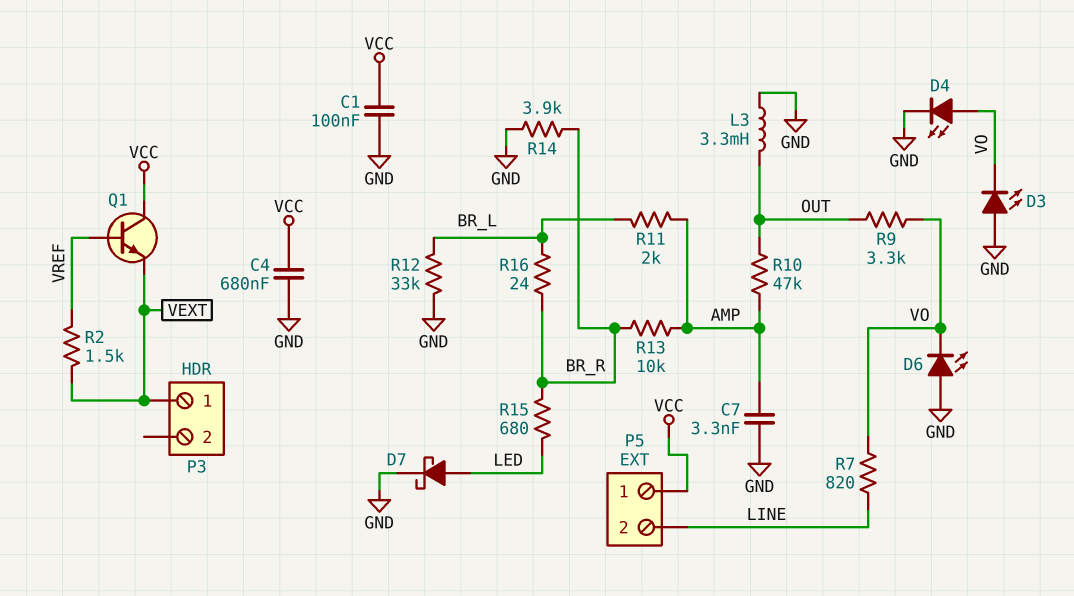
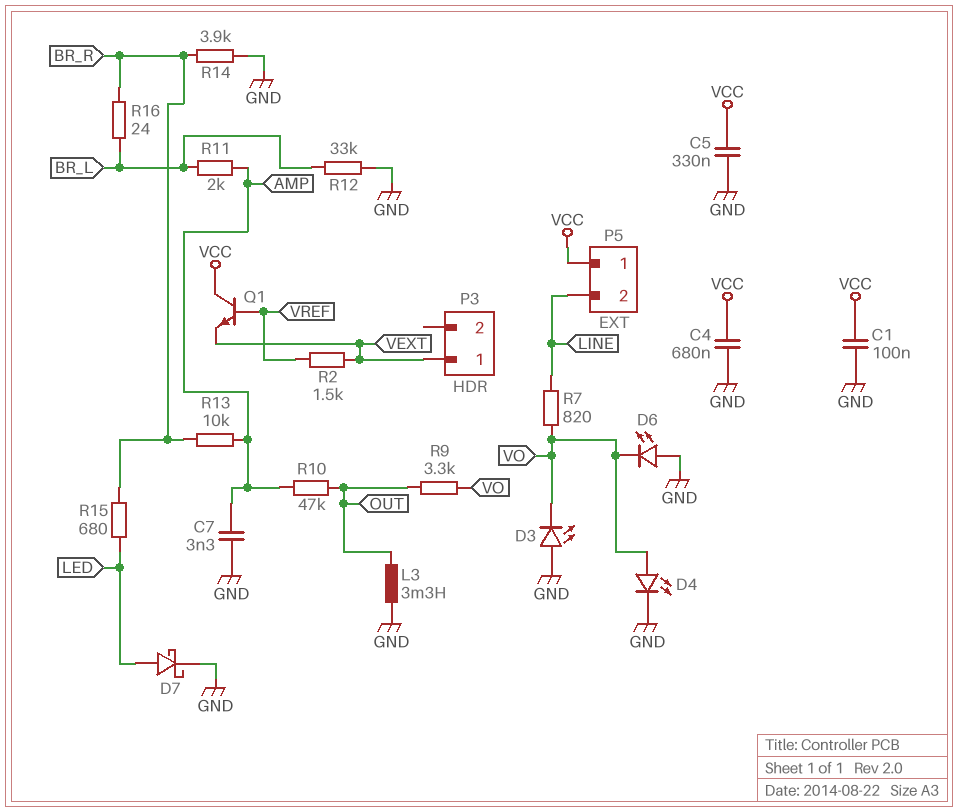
C5: none -> 330nF (GND, VCC)

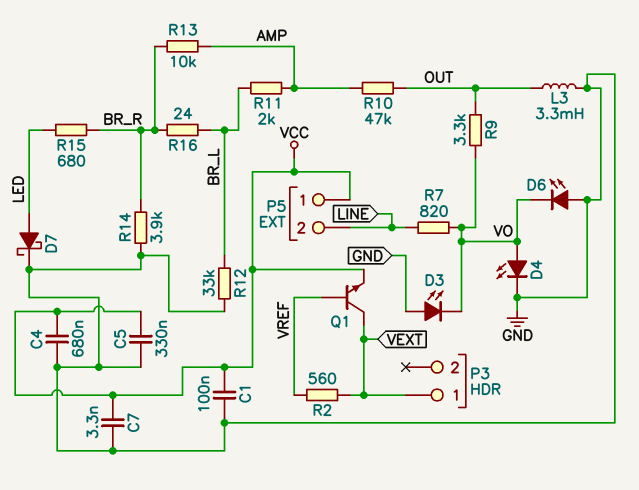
C7: 3.3nF (AMP, GND) -> 3.3nF (GND, VCC)
Q1: NPN (B VREF, C VCC, E VEXT) -> NPN (B VREF, C VEXT, E VCC)
R2: 1.5k (VEXT, VREF) -> 560 (VEXT, VREF)

